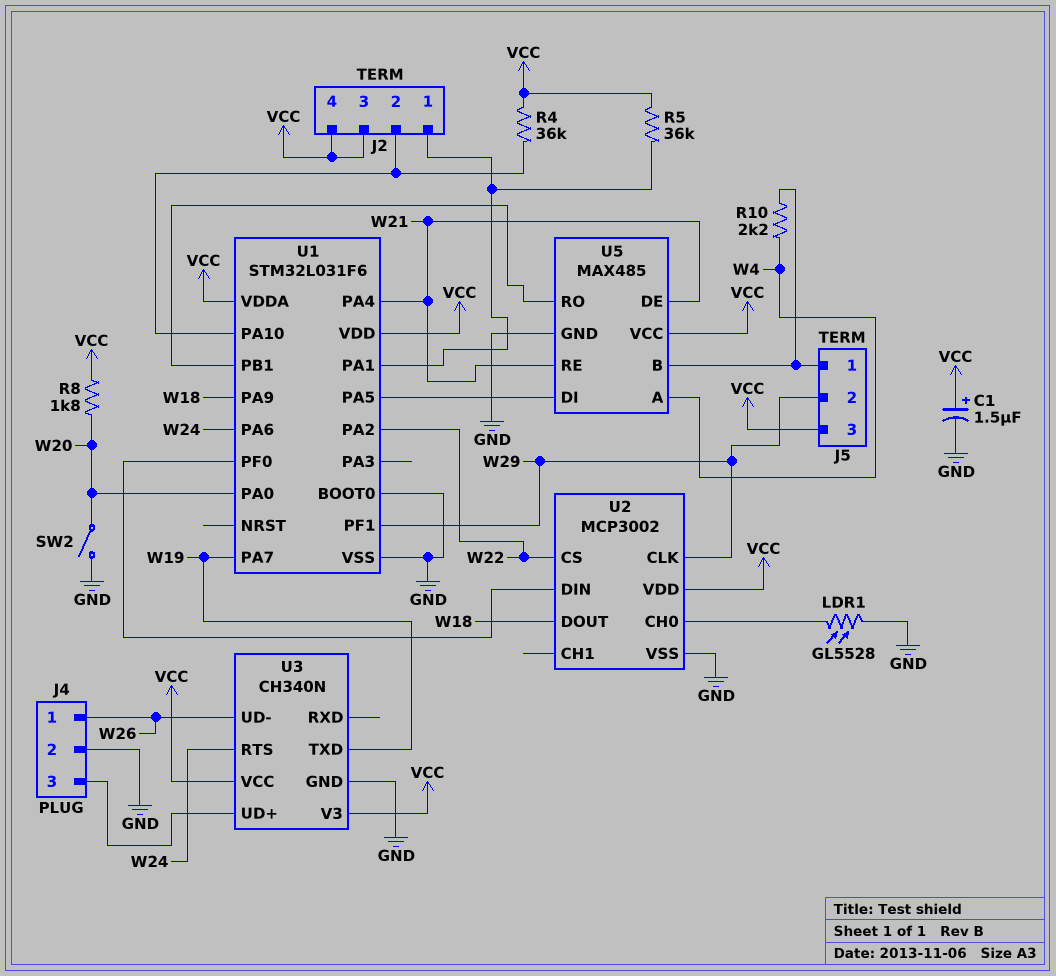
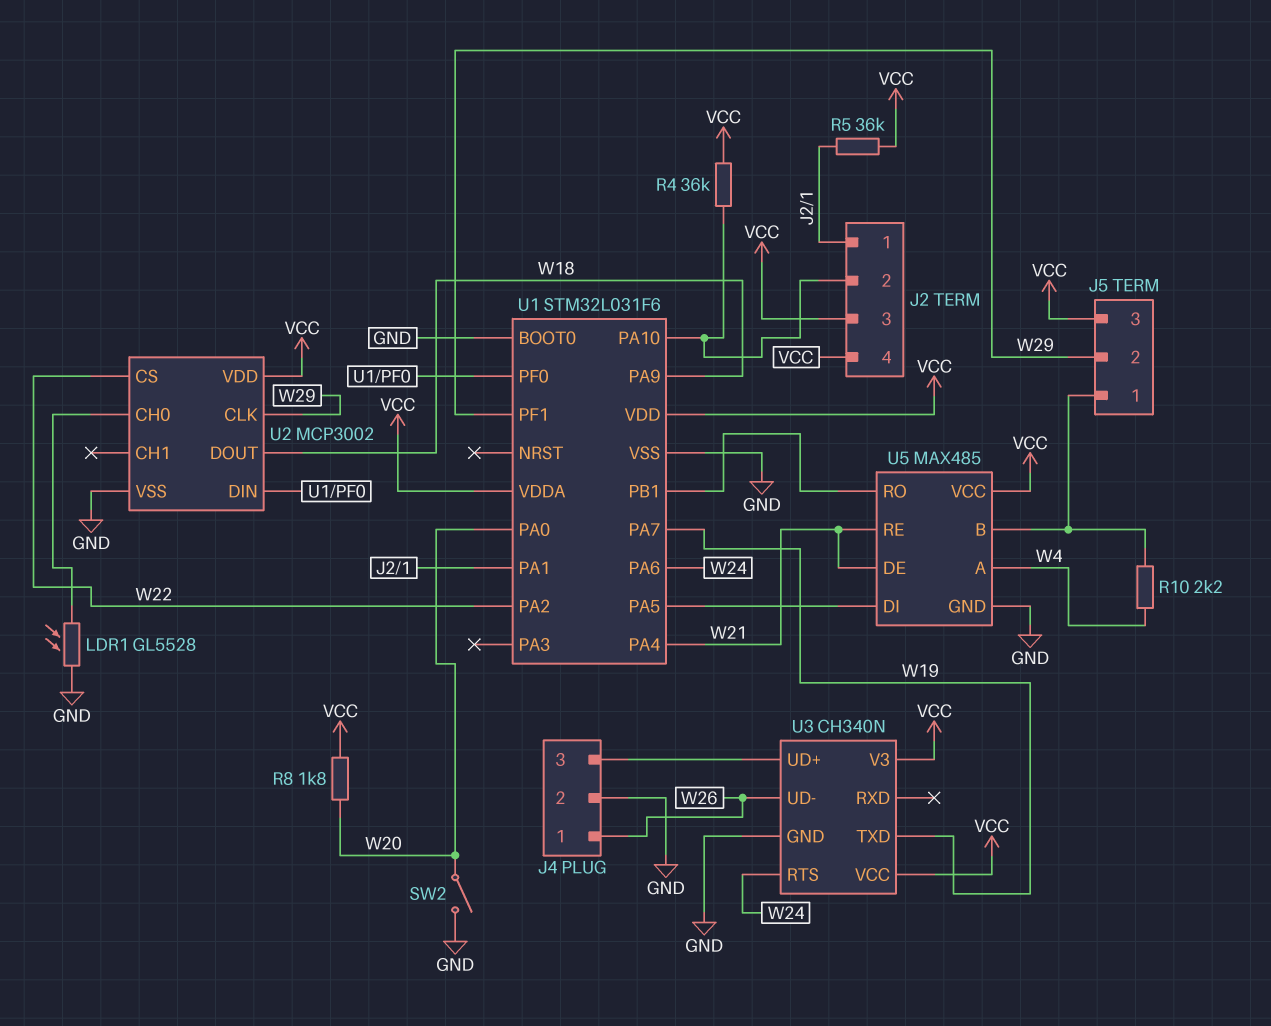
C1: 1.5uF (plus VCC, minus GND) -> none

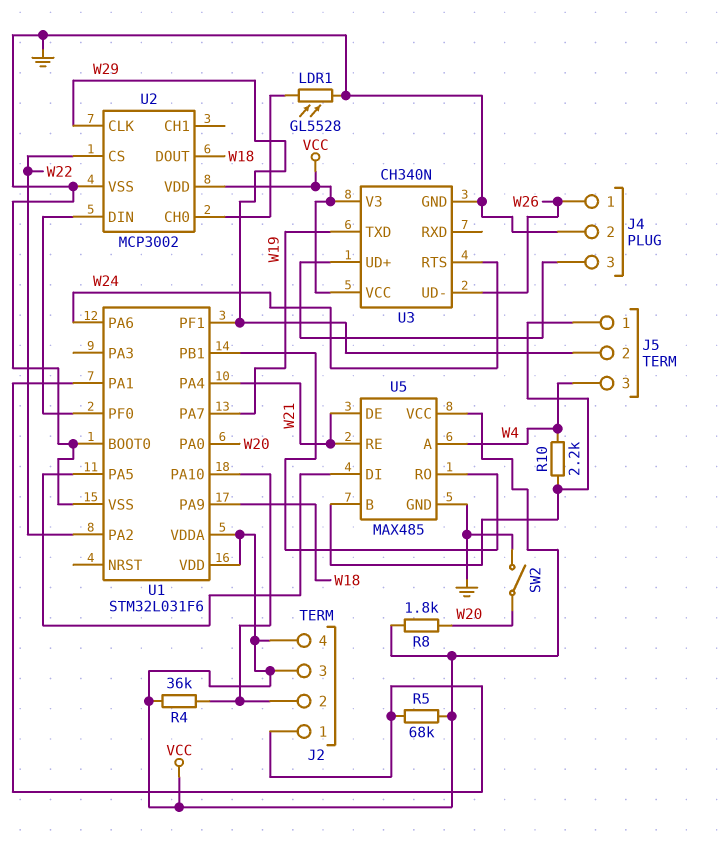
J5 pin 3: VCC -> W4
R5: 36k (J2/1, VCC) -> 68k (J2/1, VCC)

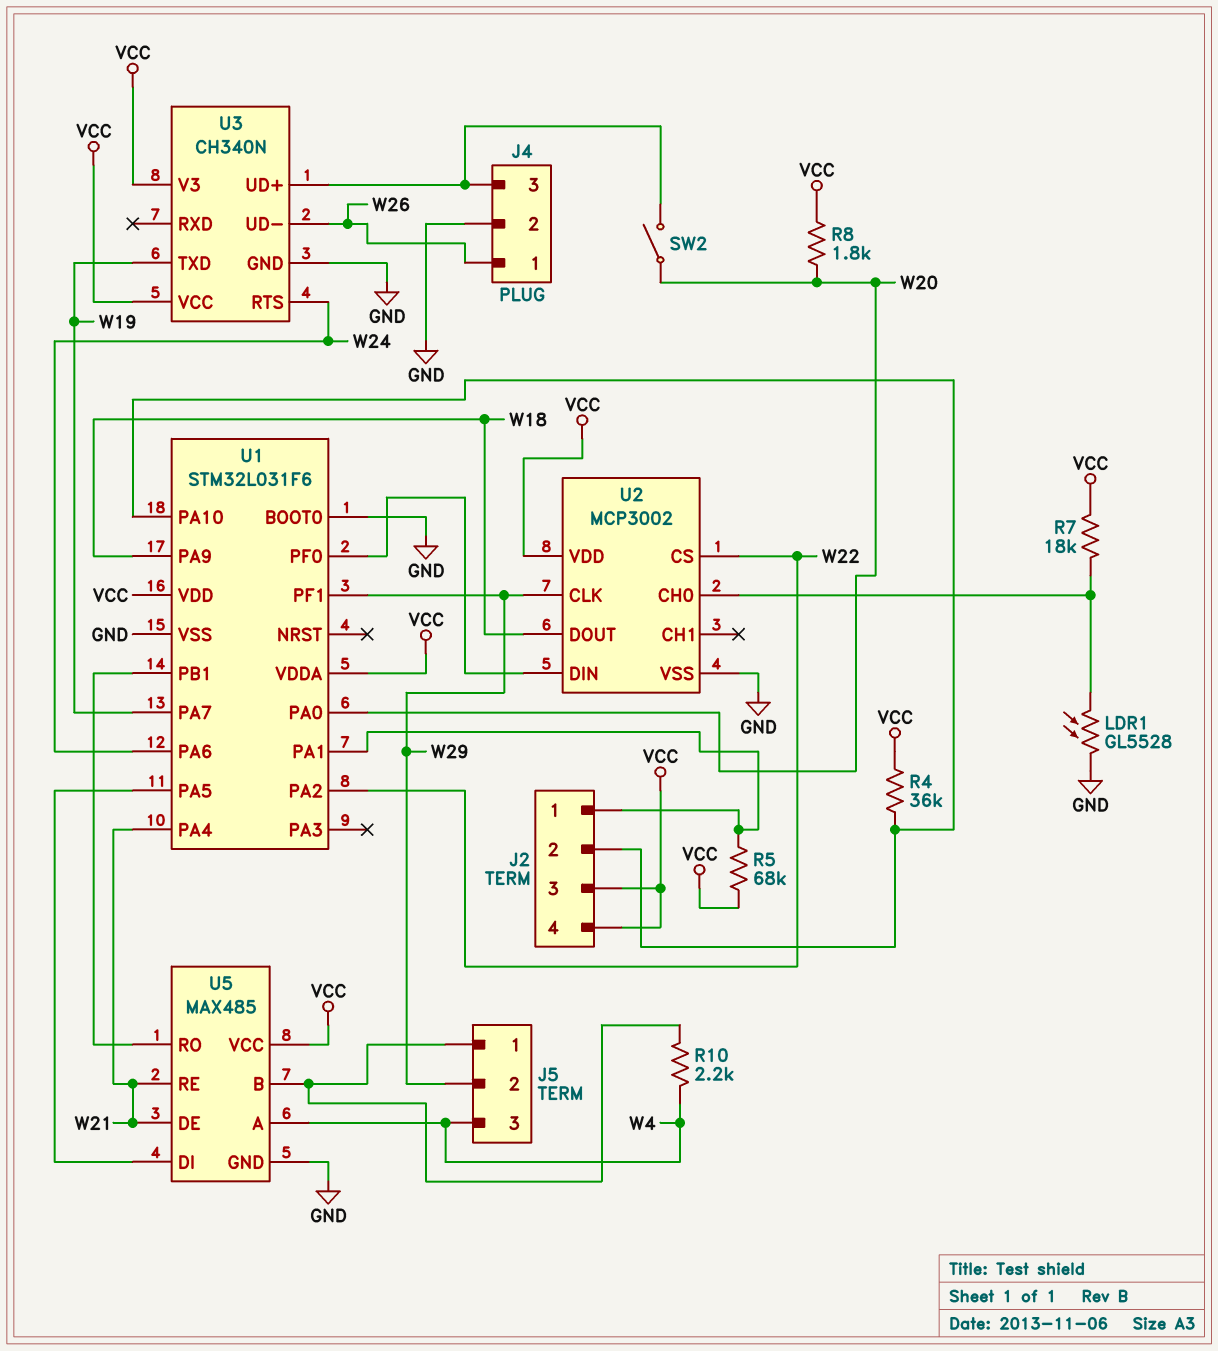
R7: none -> 18k (U2/CH0, VCC)
SW2: switch (GND, W20) -> switch (J4/3, W20)

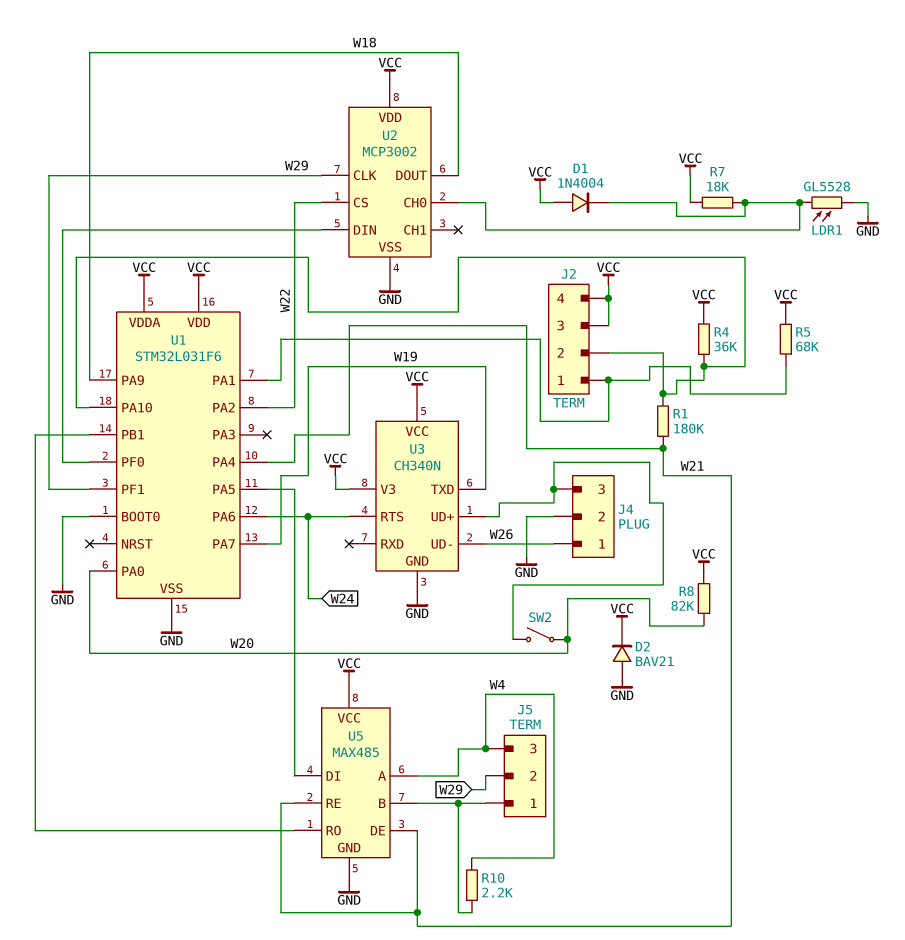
D1: none -> diode 1N4004 (A VCC, K U2/CH0)
D2: none -> diode BAV21 (A GND, K VCC)
R1: none -> 180k (J2/2, W21)
R8: 1.8k (VCC, W20) -> 82k (VCC, W20)

